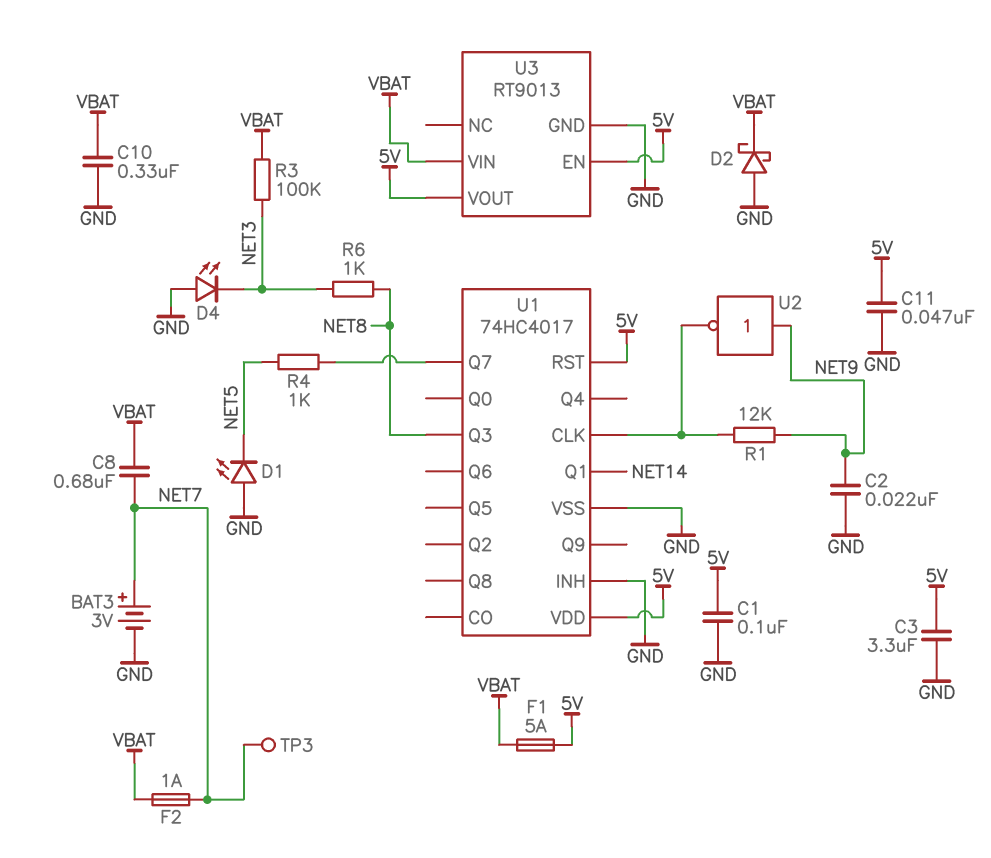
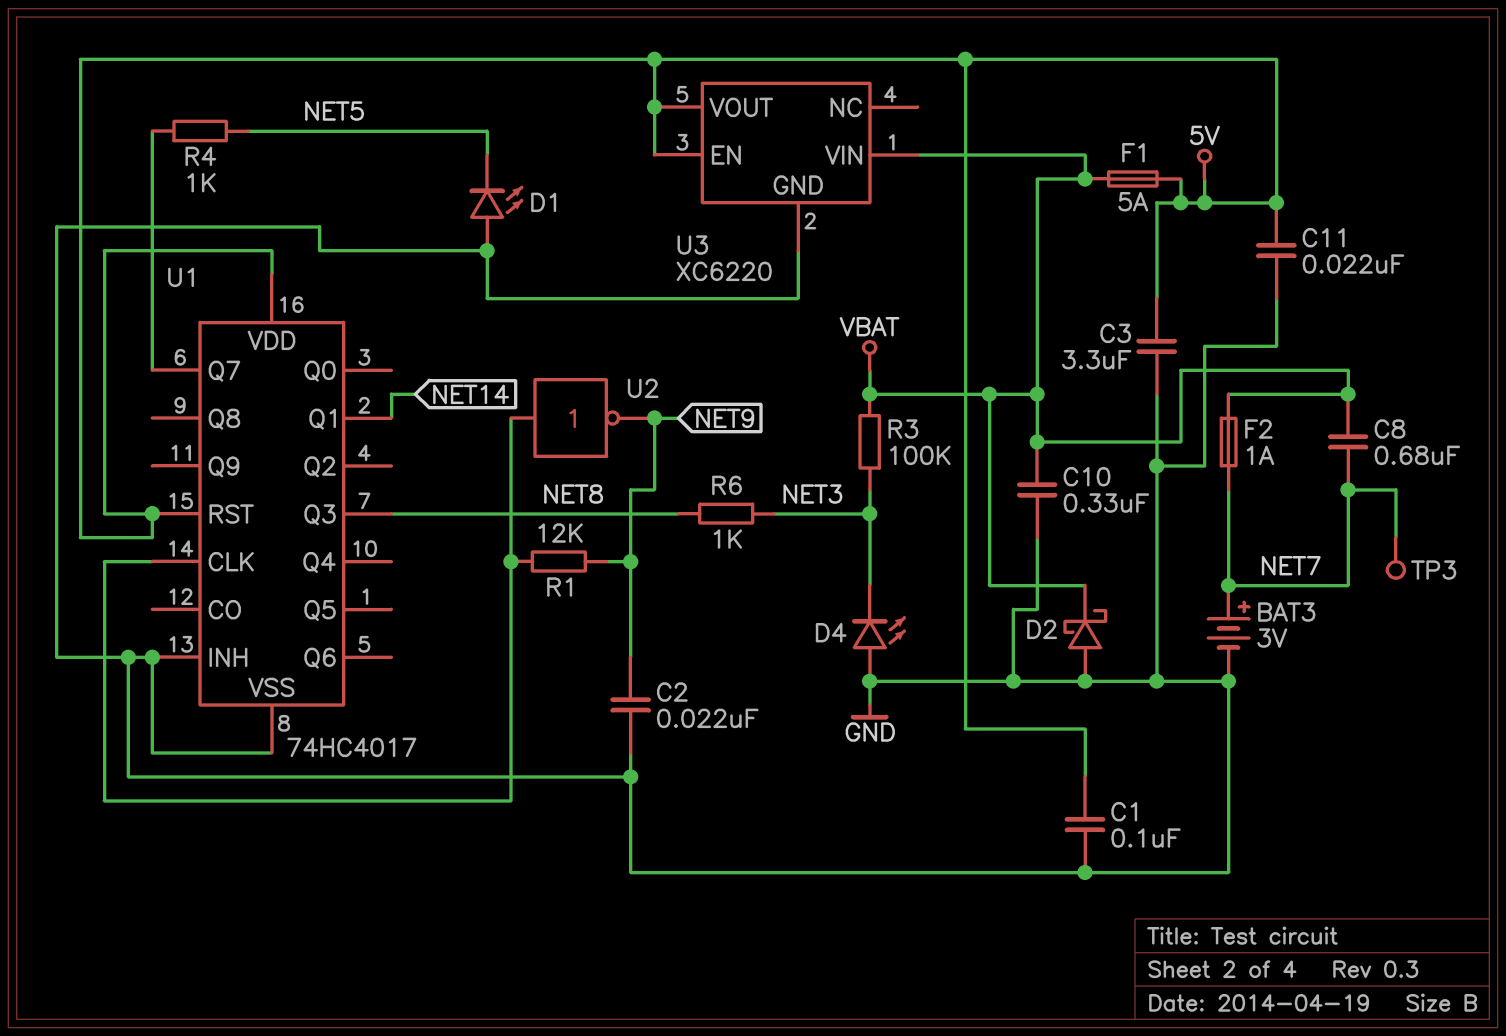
C11: 47nF (5V, GND) -> 22nF (5V, GND)
U2: NOT (in NET9, out U1/CLK) -> NOT (in U1/CLK, out NET9)
U3: RT9013 -> XC6220

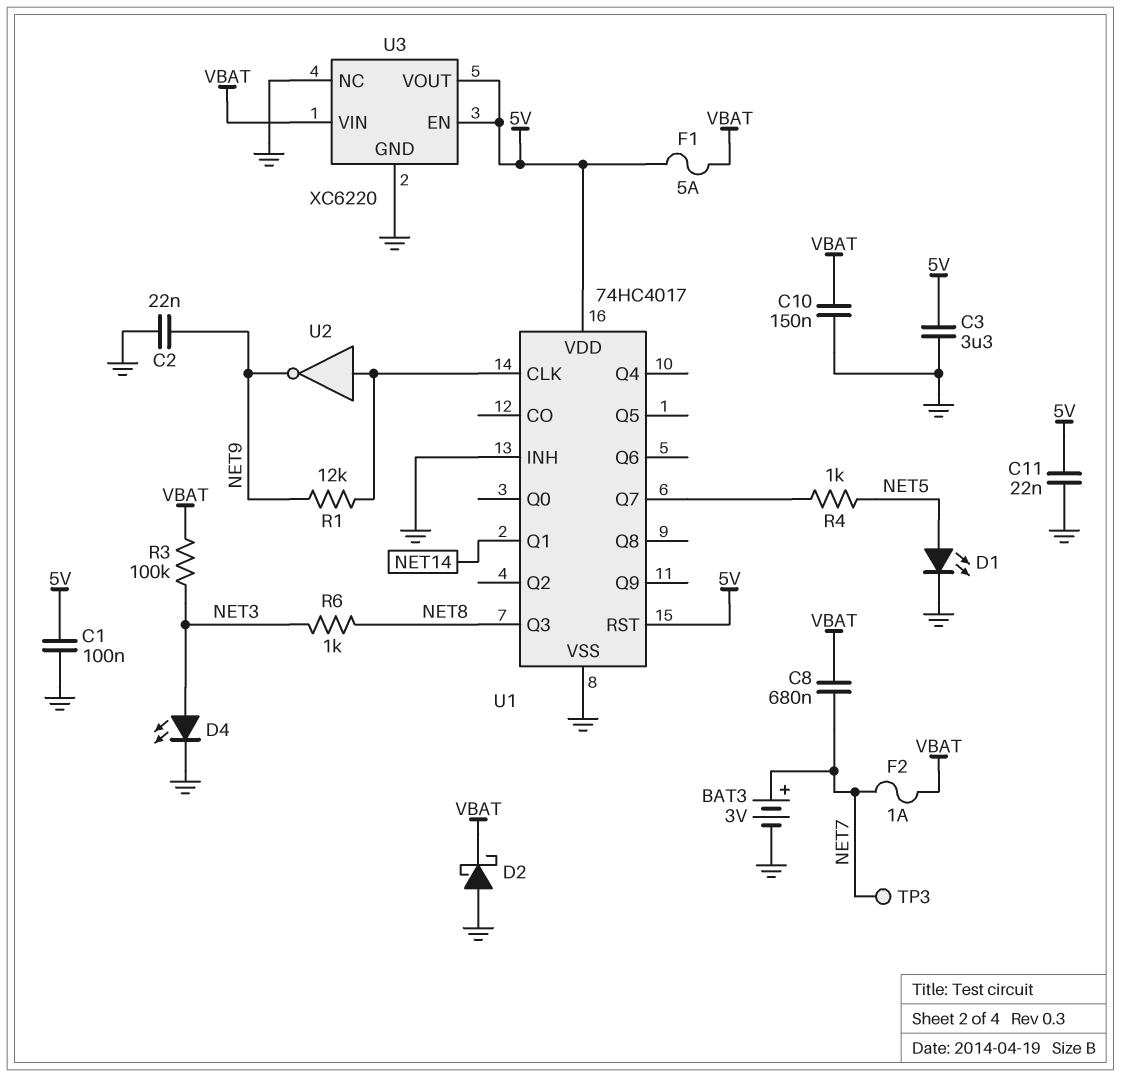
C10: 330nF (GND, VBAT) -> 150nF (GND, VBAT)
D1: LED (A GND, K NET5) -> LED (A NET5, K GND)
D4: LED (A GND, K NET3) -> LED (A NET3, K GND)
U3 pin NC: none -> GND

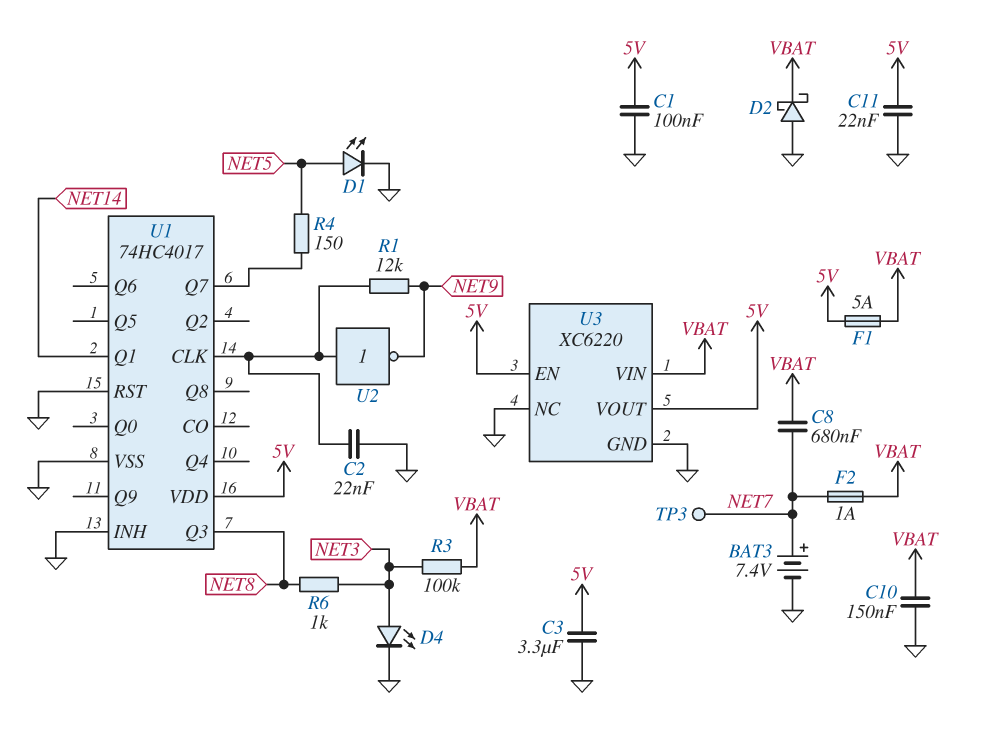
BAT3: 3V (plus NET7, minus GND) -> 7.4V (plus NET7, minus GND)
C2: 22nF (GND, NET9) -> 22nF (GND, U1/CLK)
R4: 1k (NET5, U1/Q7) -> 150 (NET5, U1/Q7)
U1 pin RST: 5V -> GND

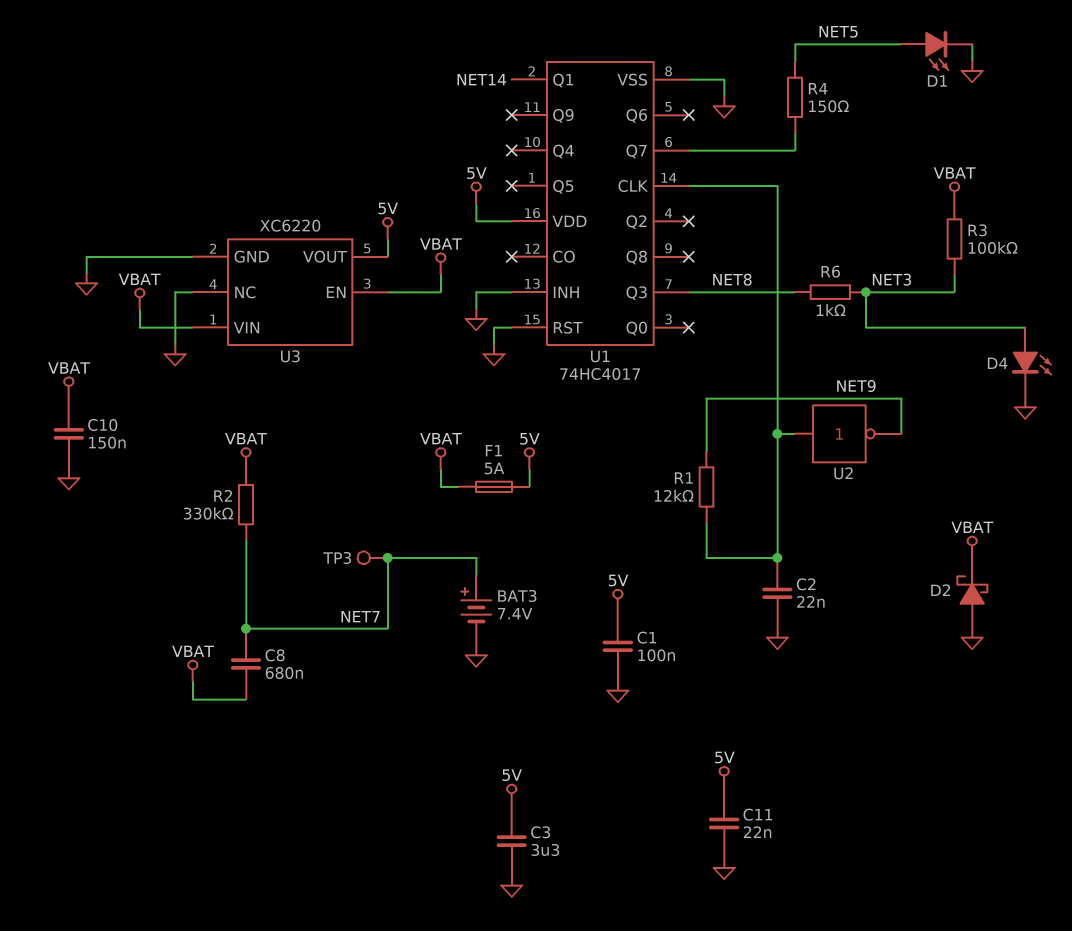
F2: 1A (NET7, VBAT) -> none
R2: none -> 330k (NET7, VBAT)
U3 pin EN: 5V -> VBAT

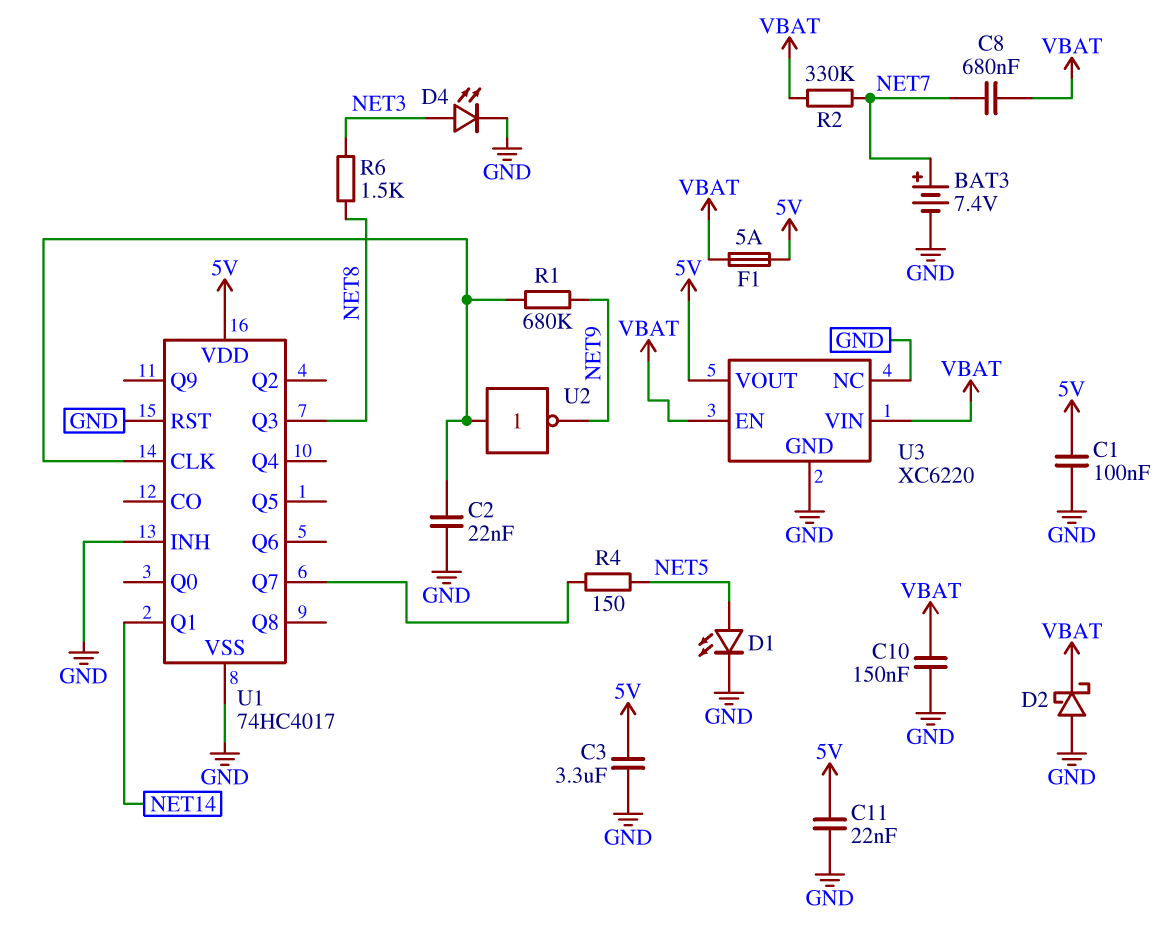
R1: 12k (NET9, U1/CLK) -> 680k (NET9, U1/CLK)
R3: 100k (NET3, VBAT) -> none
R6: 1k (NET3, NET8) -> 1.5k (NET3, NET8)
TP3: test point (NET7) -> none

